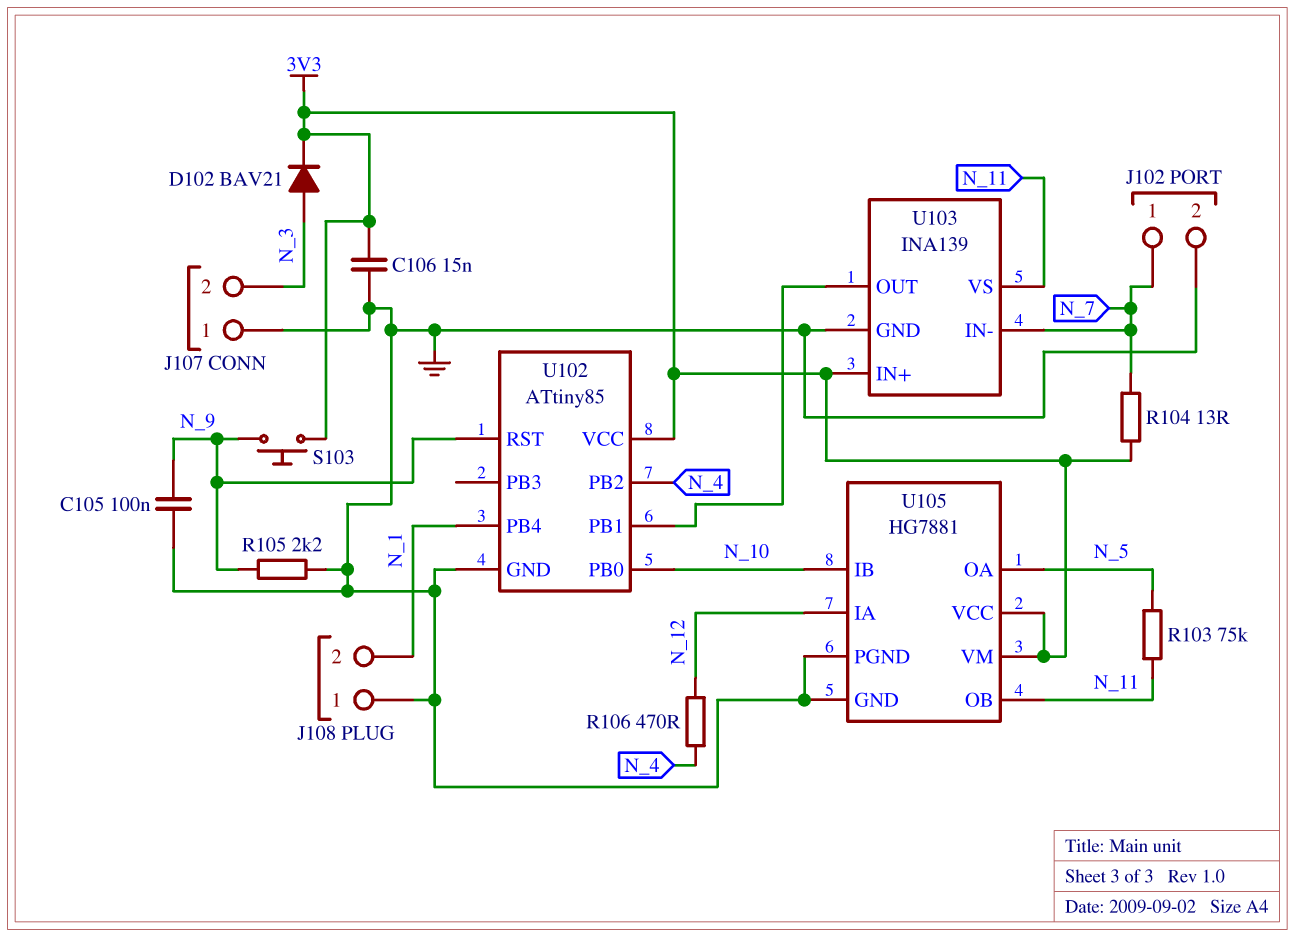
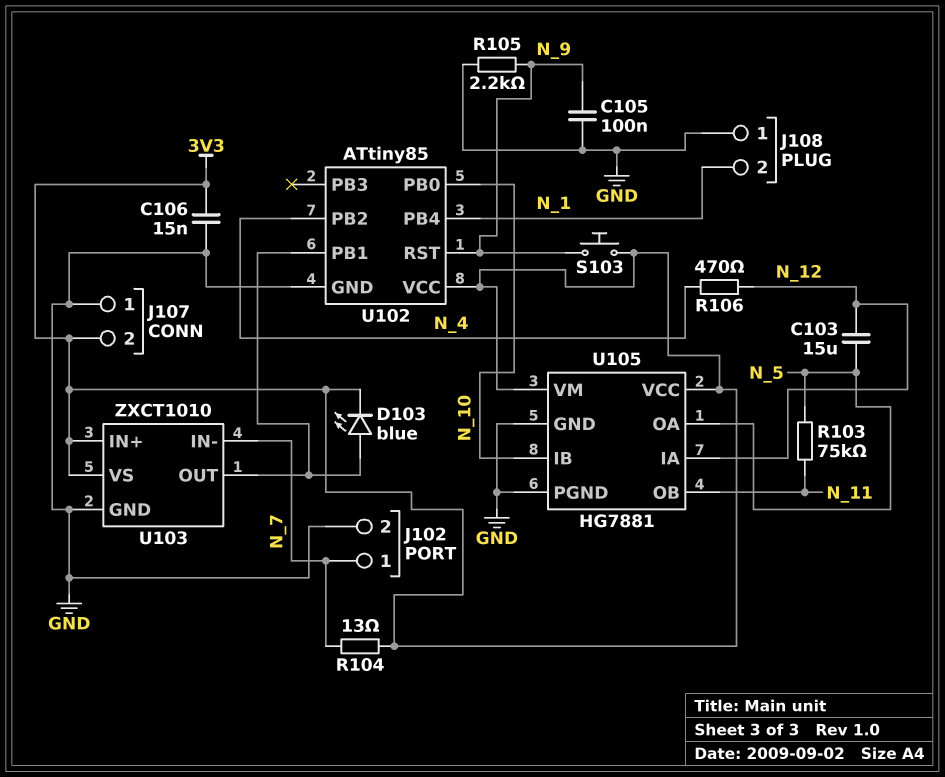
C103: none -> 15uF (N_5, N_12)
D102: diode BAV21 (A N_3, K 3V3) -> none
D103: none -> LED blue (A U102/PB1, K 3V3)
J107 pin 2: N_3 -> 3V3
U103: INA139 -> ZXCT1010
U103 pin VS: N_11 -> 3V3

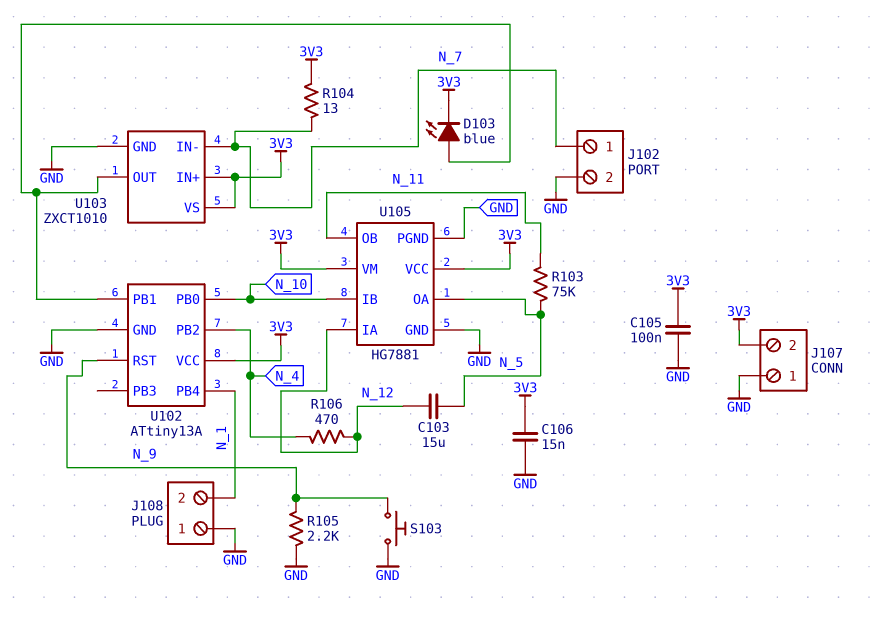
C105: 100nF (GND, N_9) -> 100nF (3V3, GND)
S103: button (3V3, N_9) -> button (GND, N_9)
U102: ATtiny85 -> ATtiny13A

